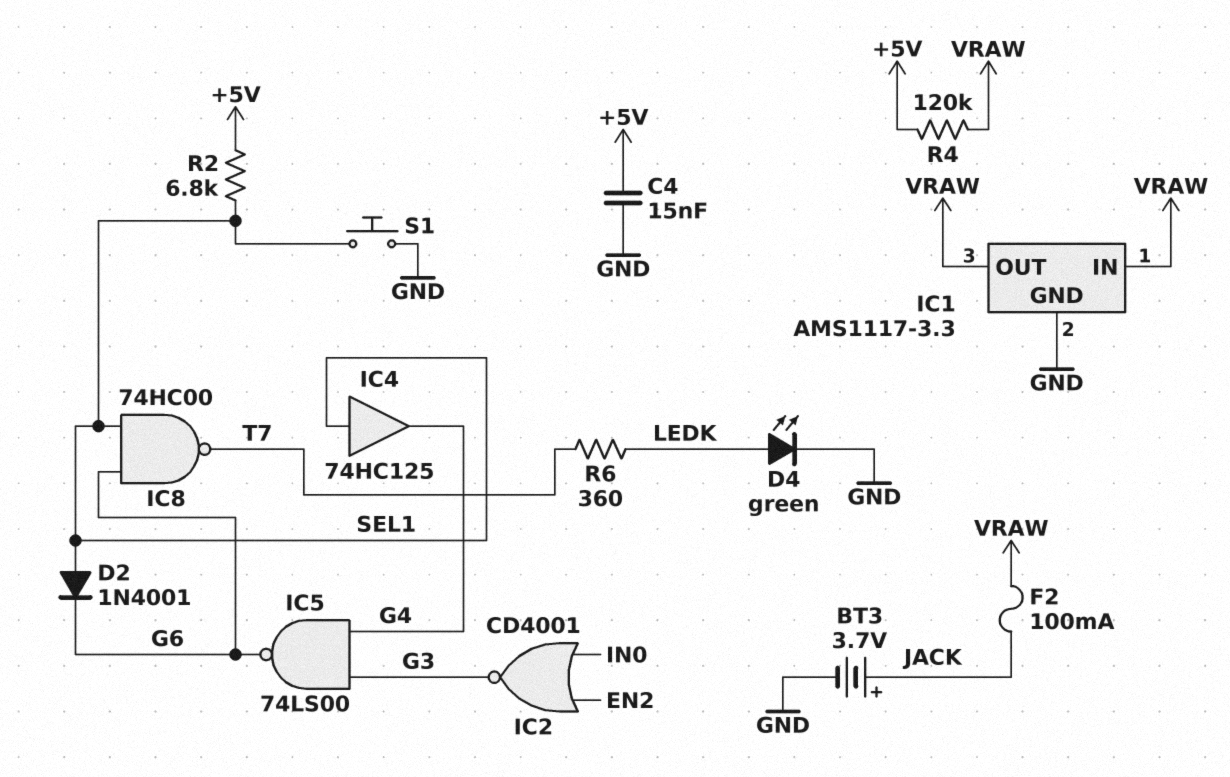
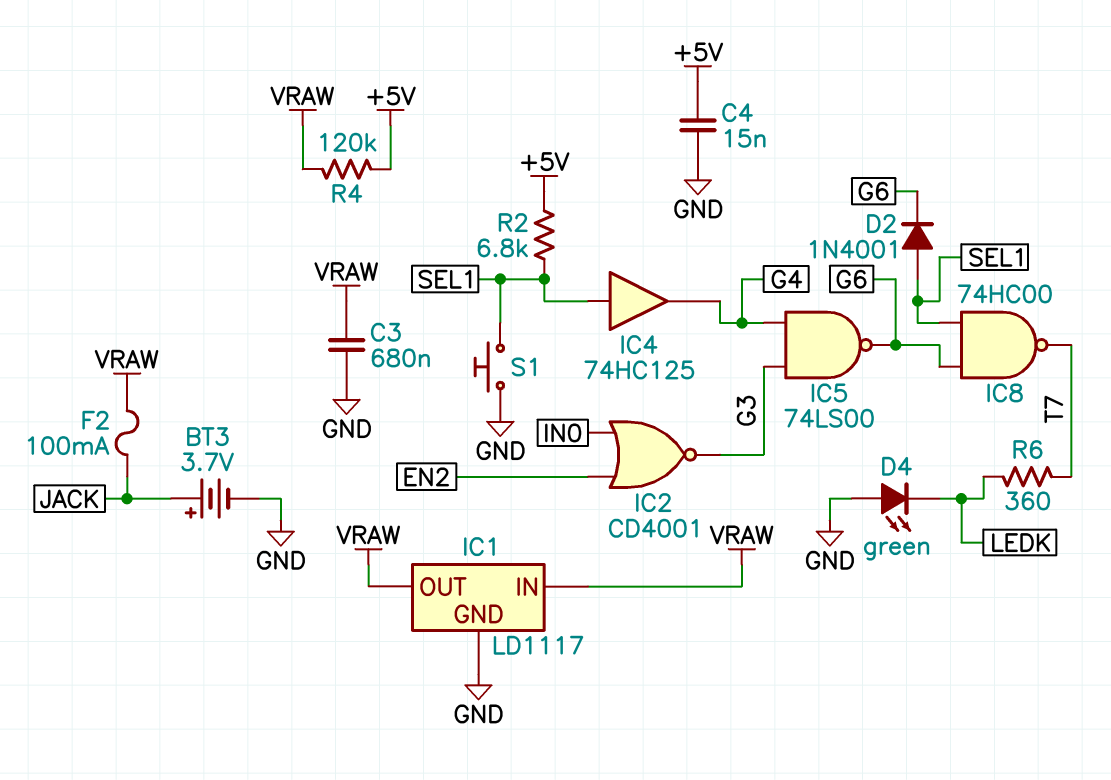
C3: none -> 680nF (GND, VRAW)
D4: LED green (A LEDK, K GND) -> LED green (A GND, K LEDK)
IC1: AMS1117-3.3 -> LD1117

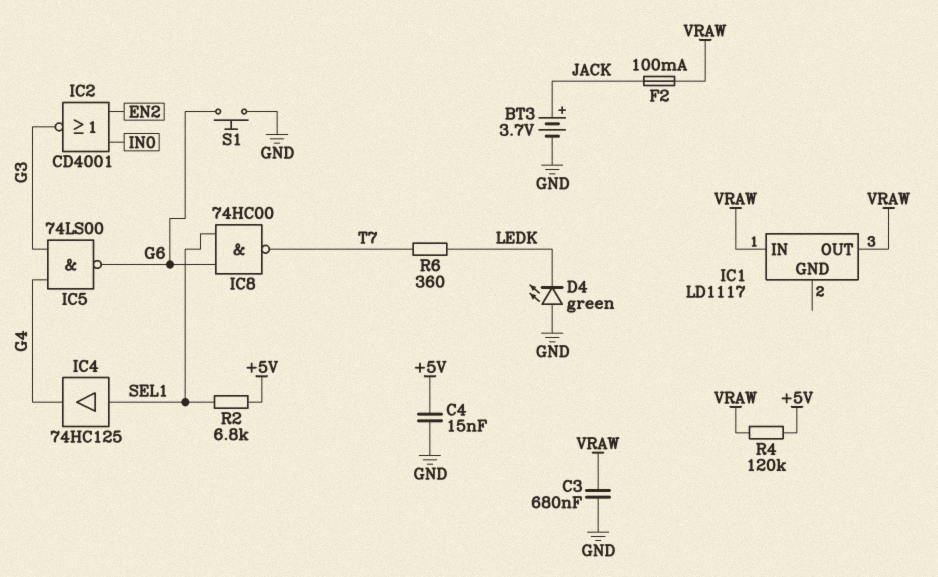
D2: diode 1N4001 (A SEL1, K G6) -> none
IC1 pin GND: GND -> none
S1: button (GND, SEL1) -> button (G6, GND)

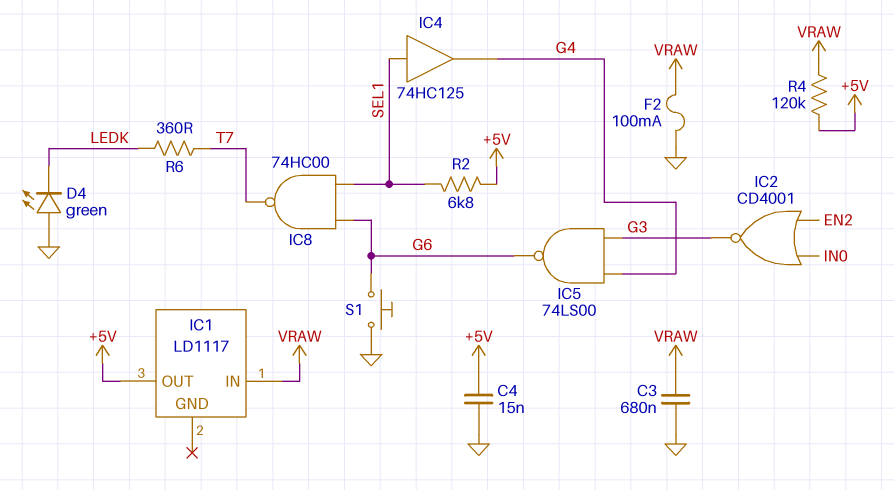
BT3: 3.7V (plus JACK, minus GND) -> none
F2: 100mA (JACK, VRAW) -> 100mA (GND, VRAW)
IC1 pin OUT: VRAW -> +5V

